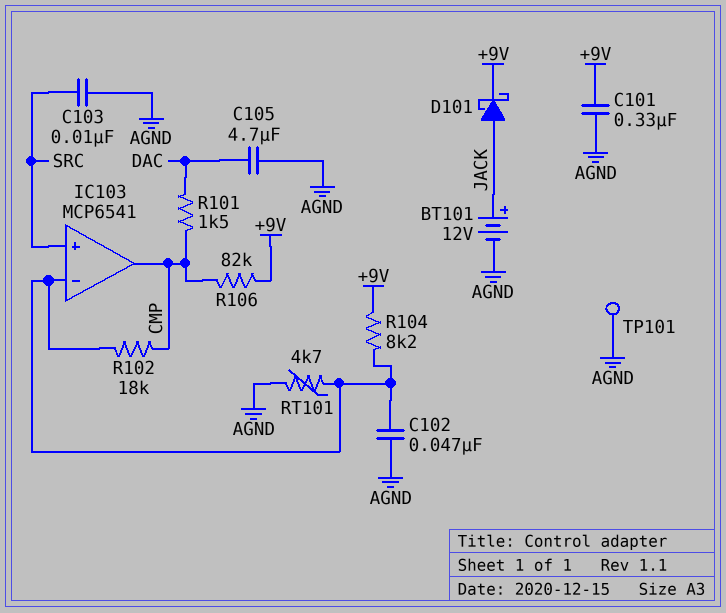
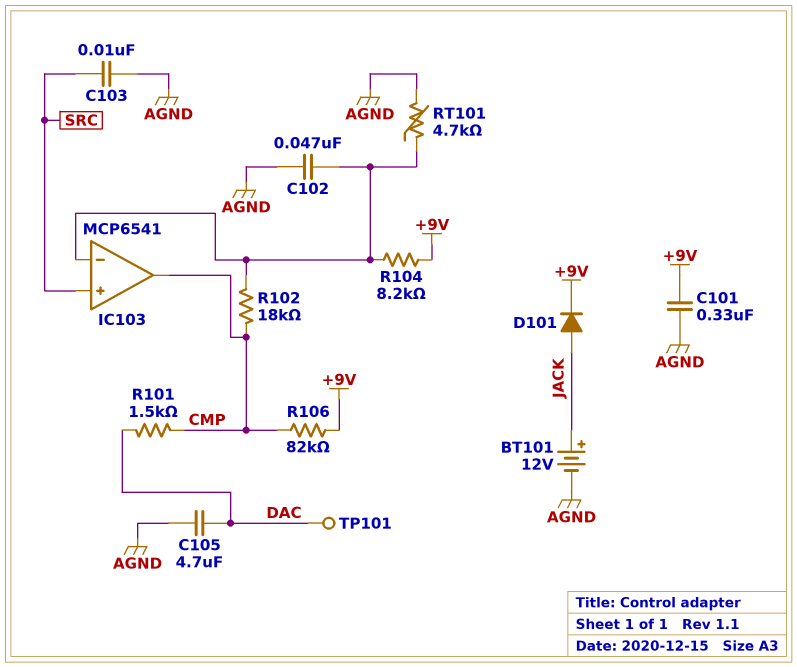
D101: schottky (A JACK, K +9V) -> diode (A JACK, K +9V)
TP101: test point (AGND) -> test point (DAC)

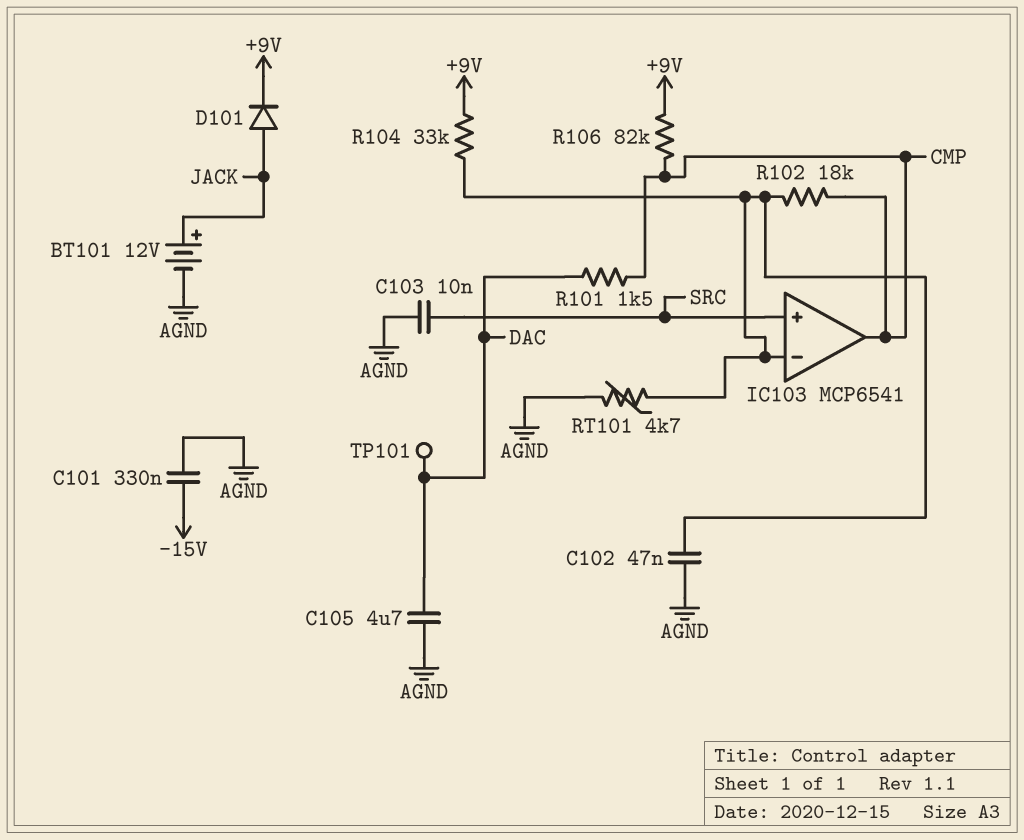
C101: 330nF (+9V, AGND) -> 330nF (-15V, AGND)
R104: 8.2k (+9V, IC103/in-) -> 33k (+9V, IC103/in-)

